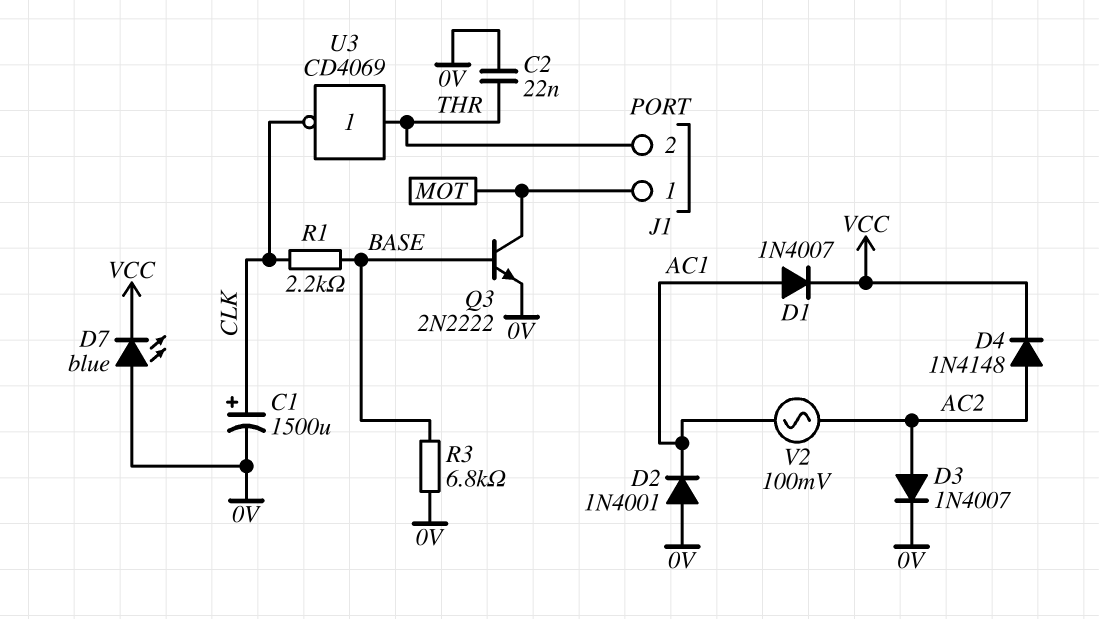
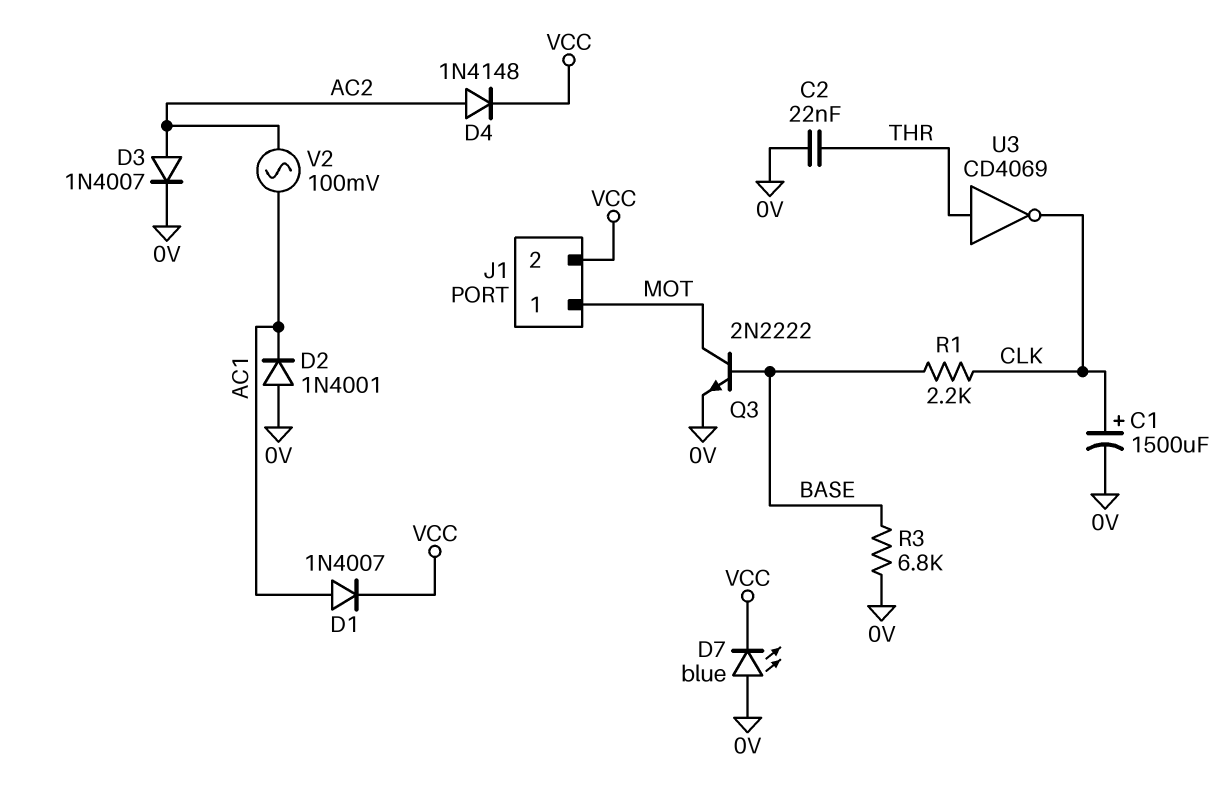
J1 pin 2: THR -> VCC

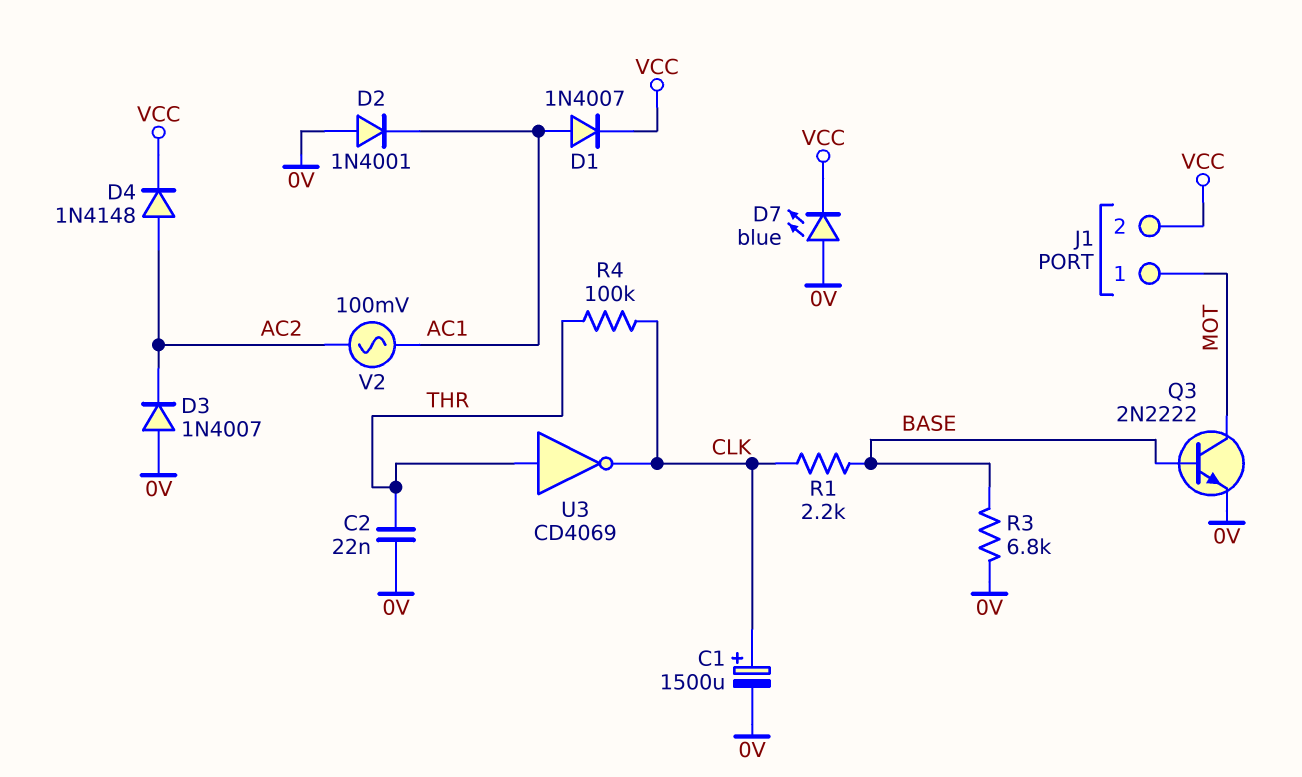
D3: diode 1N4007 (A AC2, K 0V) -> diode 1N4007 (A 0V, K AC2)
R4: none -> 100k (CLK, THR)

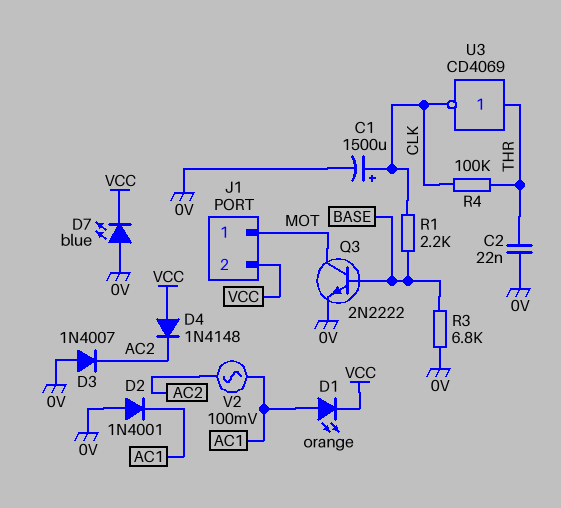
D1: diode 1N4007 (A AC1, K VCC) -> LED orange (A AC1, K VCC)
D4: diode 1N4148 (A AC2, K VCC) -> diode 1N4148 (A VCC, K AC2)

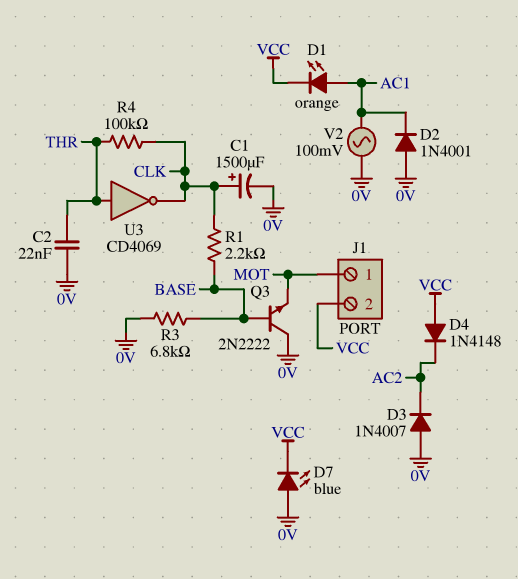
Q3: NPN 2N2222 (B BASE, C MOT, E 0V) -> NPN 2N2222 (B BASE, C 0V, E MOT)
V2: AC 100mV (AC1, AC2) -> AC 100mV (0V, AC1)

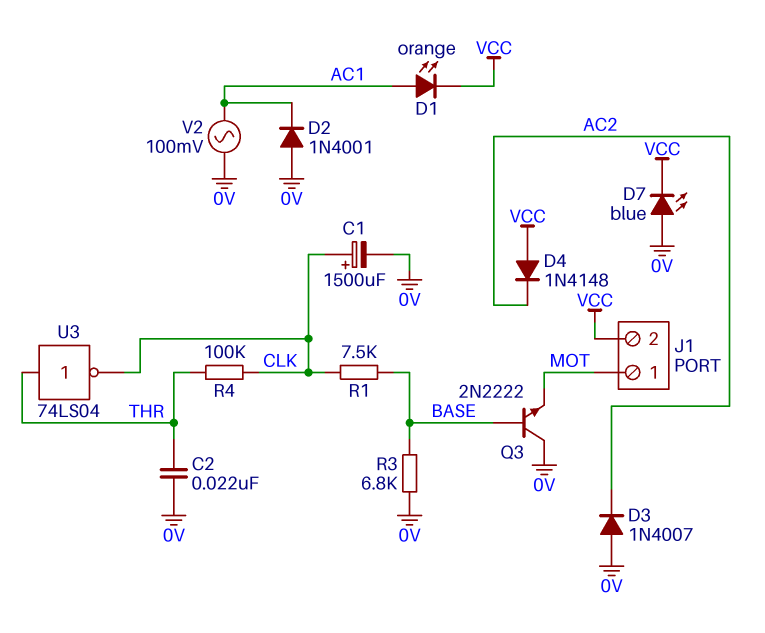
R1: 2.2k (BASE, CLK) -> 7.5k (BASE, CLK)
U3: NOT CD4069 (in THR, out CLK) -> NOT 74LS04 (in THR, out CLK)

